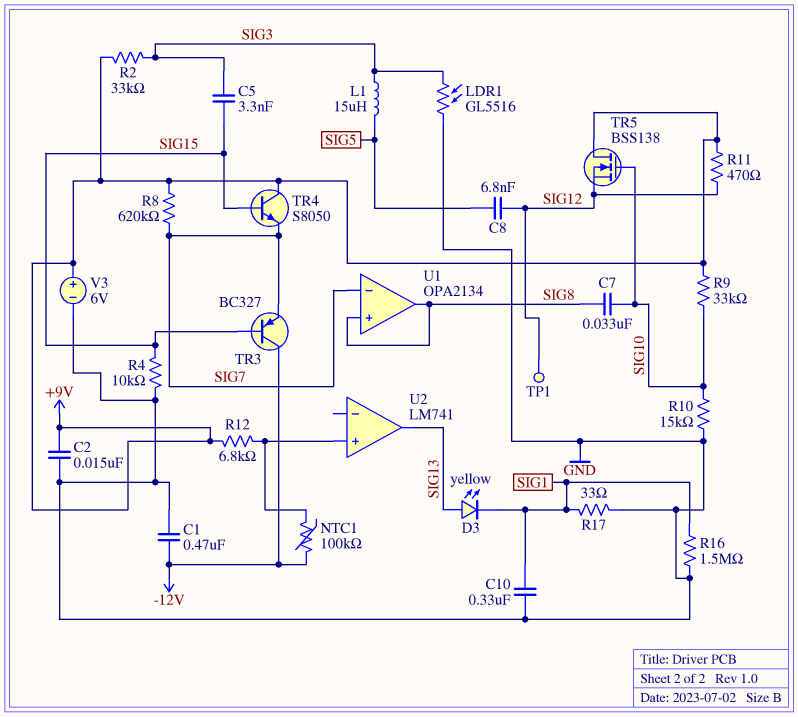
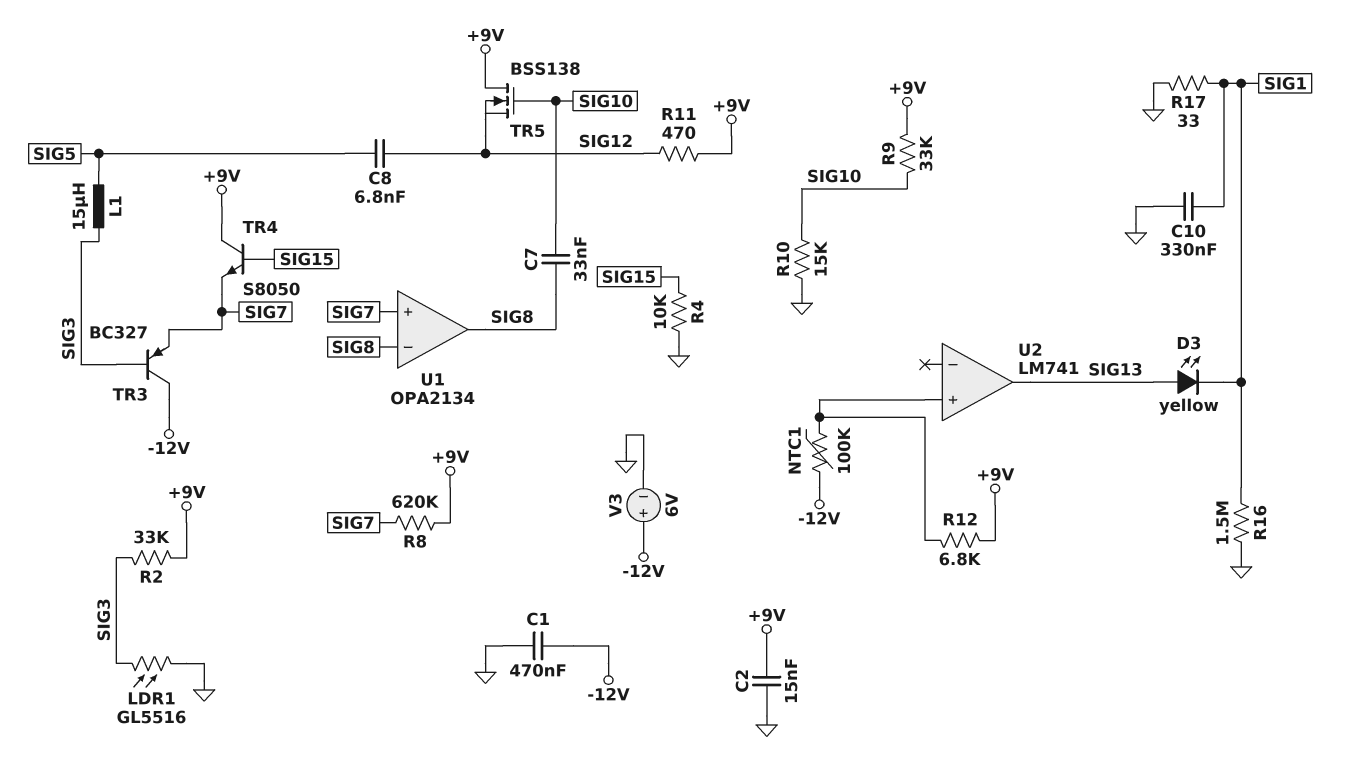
C5: 3.3nF (SIG3, SIG15) -> none
TP1: test point (SIG12) -> none
TR3: PNP BC327 (B SIG15, C -12V, E SIG7) -> PNP BC327 (B SIG3, C -12V, E SIG7)
U1 pin in+: SIG8 -> SIG7
U1 pin in-: SIG7 -> SIG8
V3: 6V (plus +9V, minus GND) -> 6V (plus -12V, minus GND)

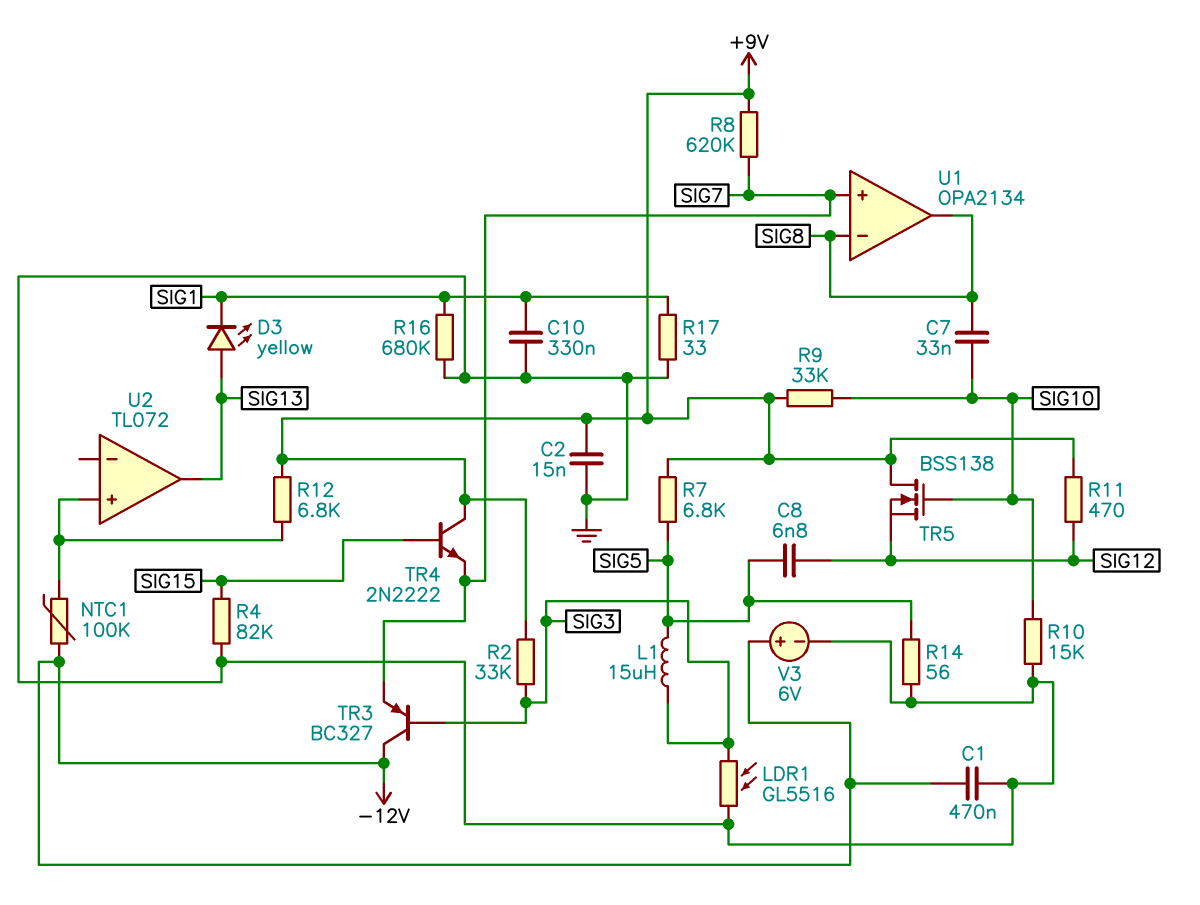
R4: 10k (GND, SIG15) -> 82k (GND, SIG15)
R7: none -> 6.8k (+9V, SIG5)
R14: none -> 56 (GND, SIG5)
R16: 1.5M (GND, SIG1) -> 680k (GND, SIG1)
TR4: NPN S8050 (B SIG15, C +9V, E SIG7) -> NPN 2N2222 (B SIG15, C +9V, E SIG7)
U2: LM741 -> TL072

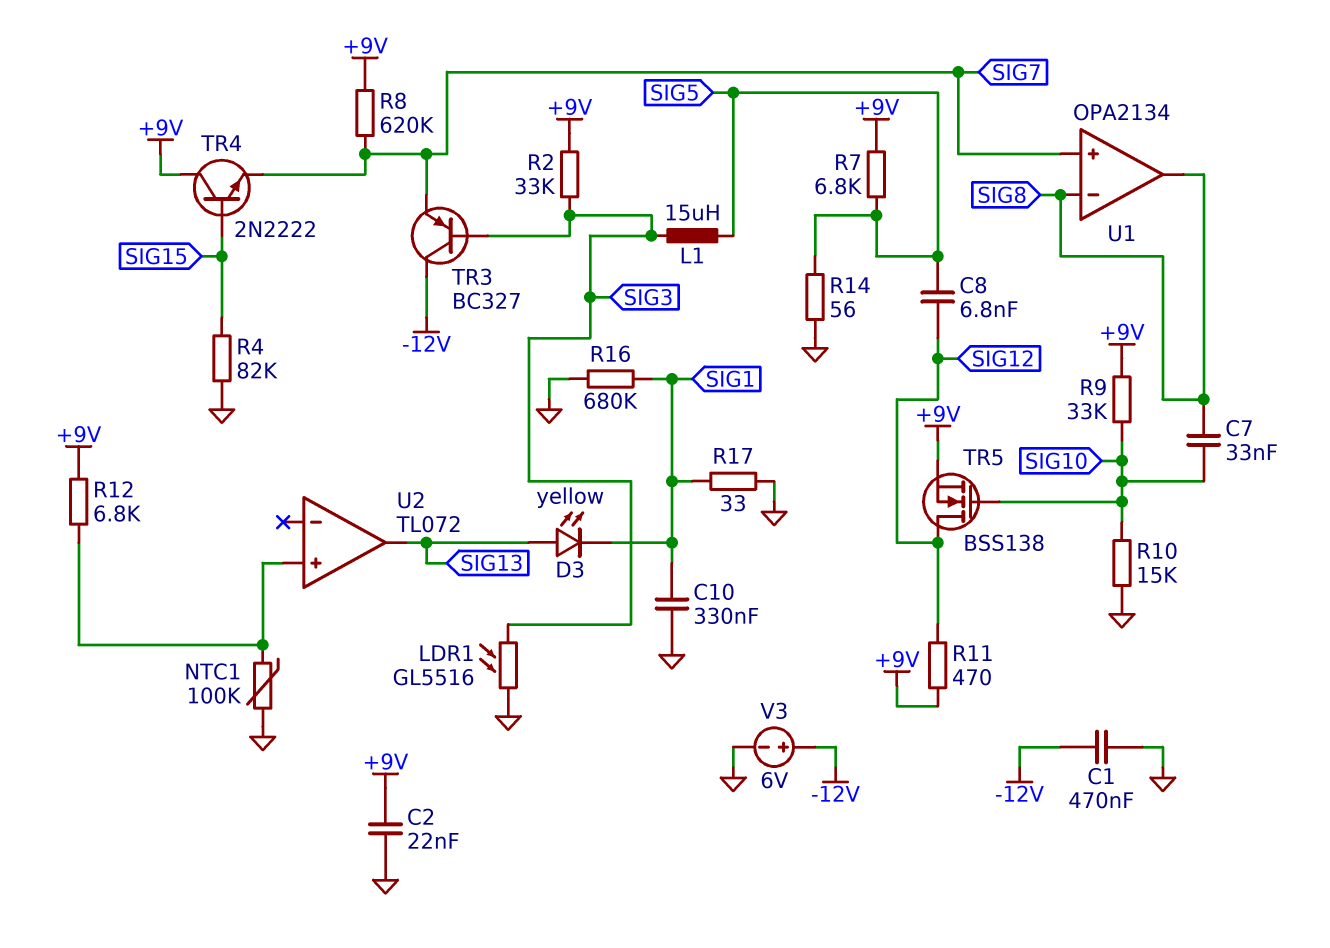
C2: 15nF (+9V, GND) -> 22nF (+9V, GND)
NTC1: 100k (-12V, U2/in+) -> 100k (GND, U2/in+)
TR5: NMOS BSS138 (G SIG10, D +9V, S SIG12) -> NMOS BSS138 (G SIG10, D SIG12, S +9V)

